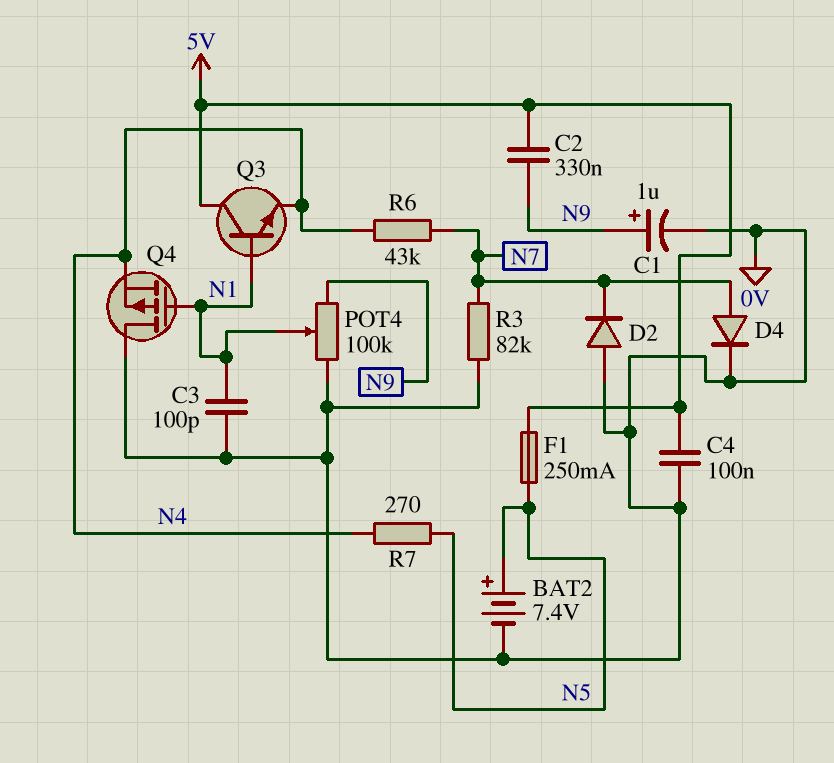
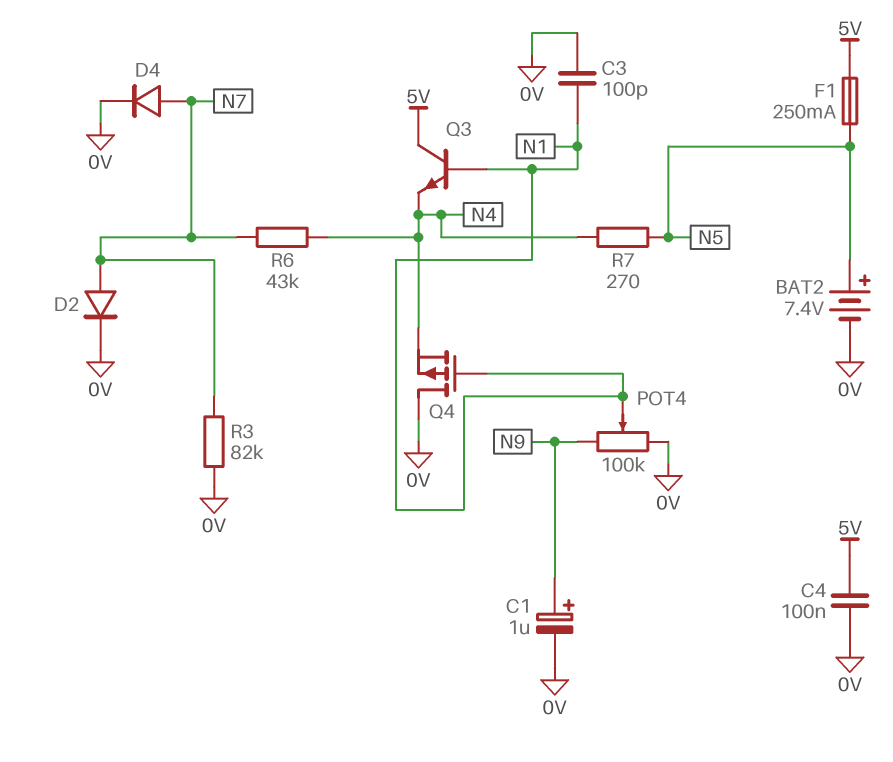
C2: 330nF (5V, N9) -> none
D2: diode (A 0V, K N7) -> diode (A N7, K 0V)

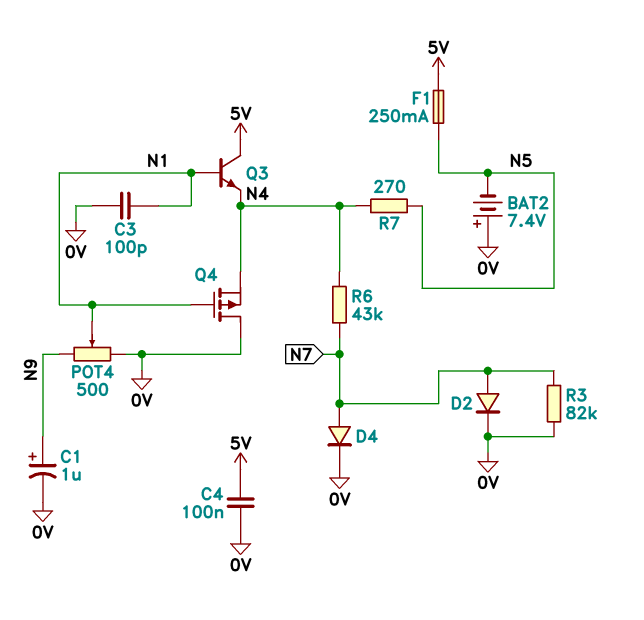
BAT2: 7.4V (plus N5, minus 0V) -> 7.4V (plus 0V, minus N5)
POT4: 100k (0V, N9, wiper N1) -> 500 (0V, N9, wiper N1)

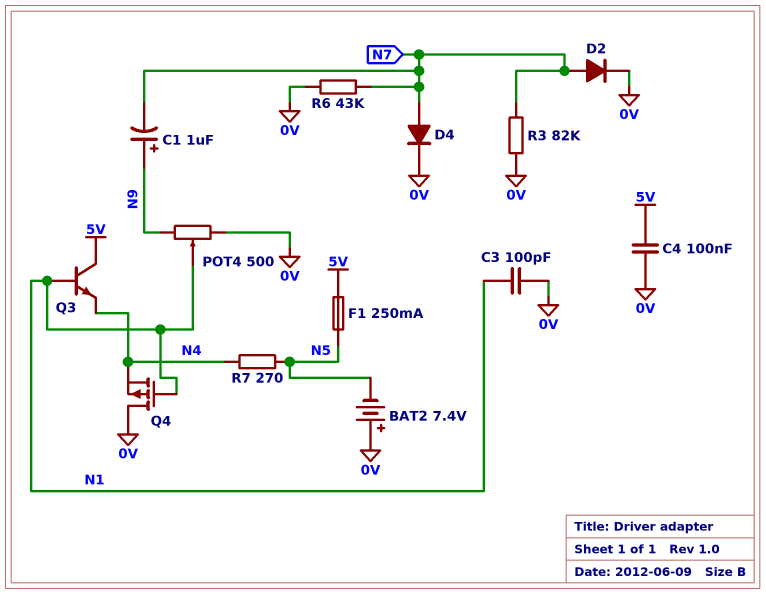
C1: 1uF (plus N9, minus 0V) -> 1uF (plus N9, minus N7)
R6: 43k (N4, N7) -> 43k (0V, N7)

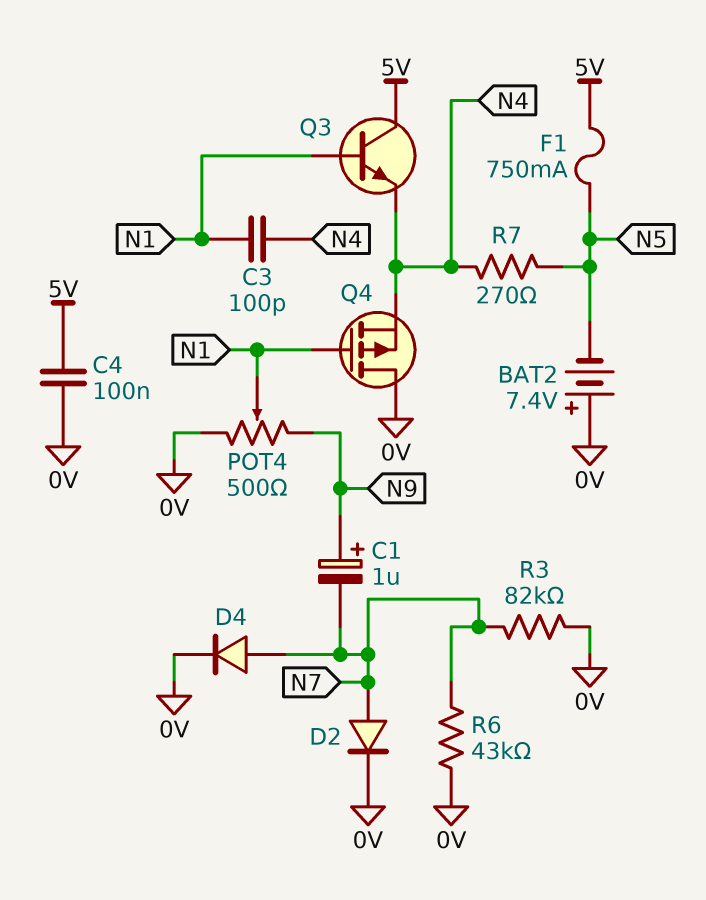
C3: 100pF (0V, N1) -> 100pF (N1, N4)
F1: 250mA (5V, N5) -> 750mA (5V, N5)

